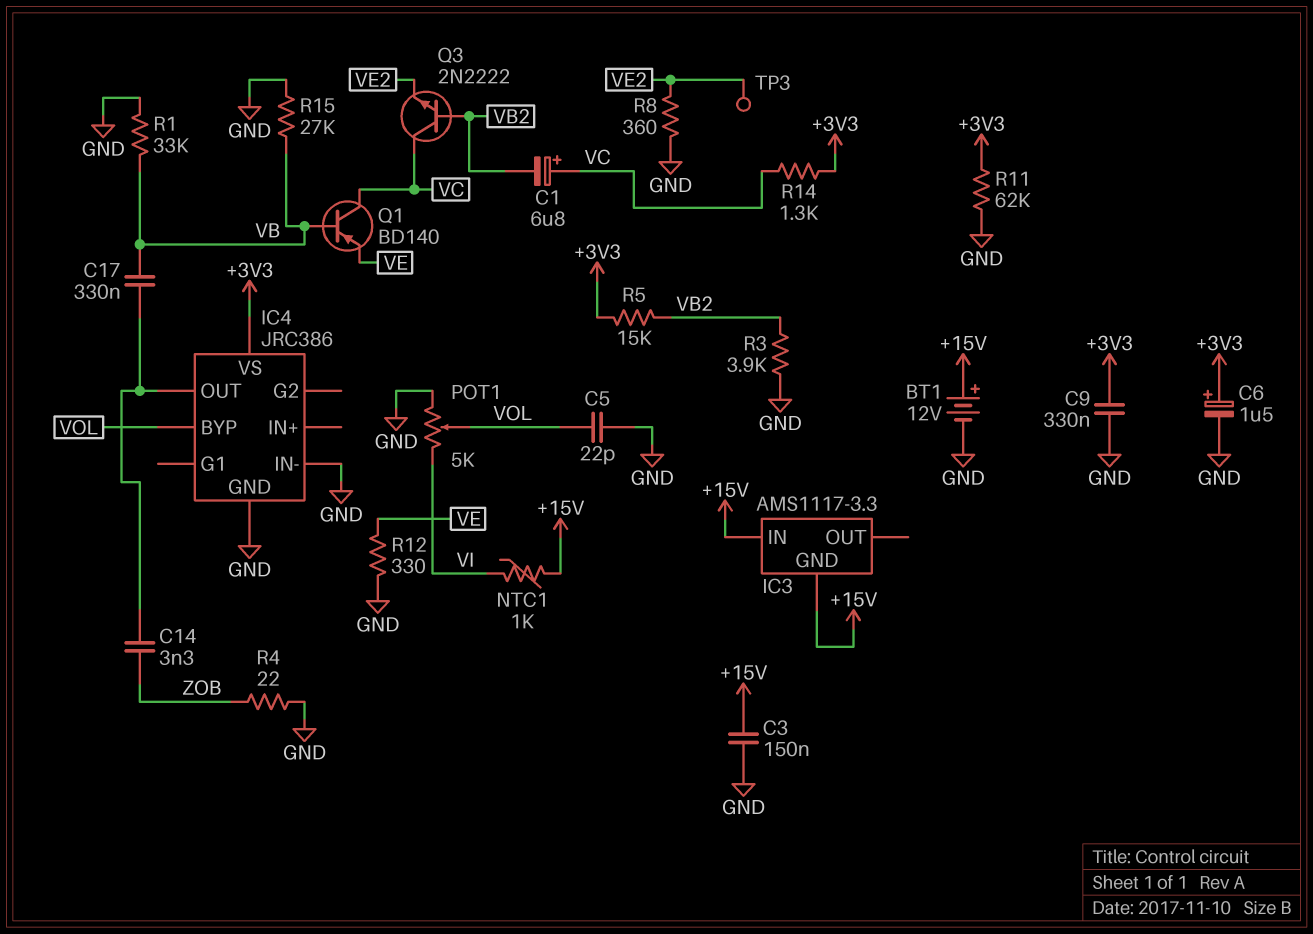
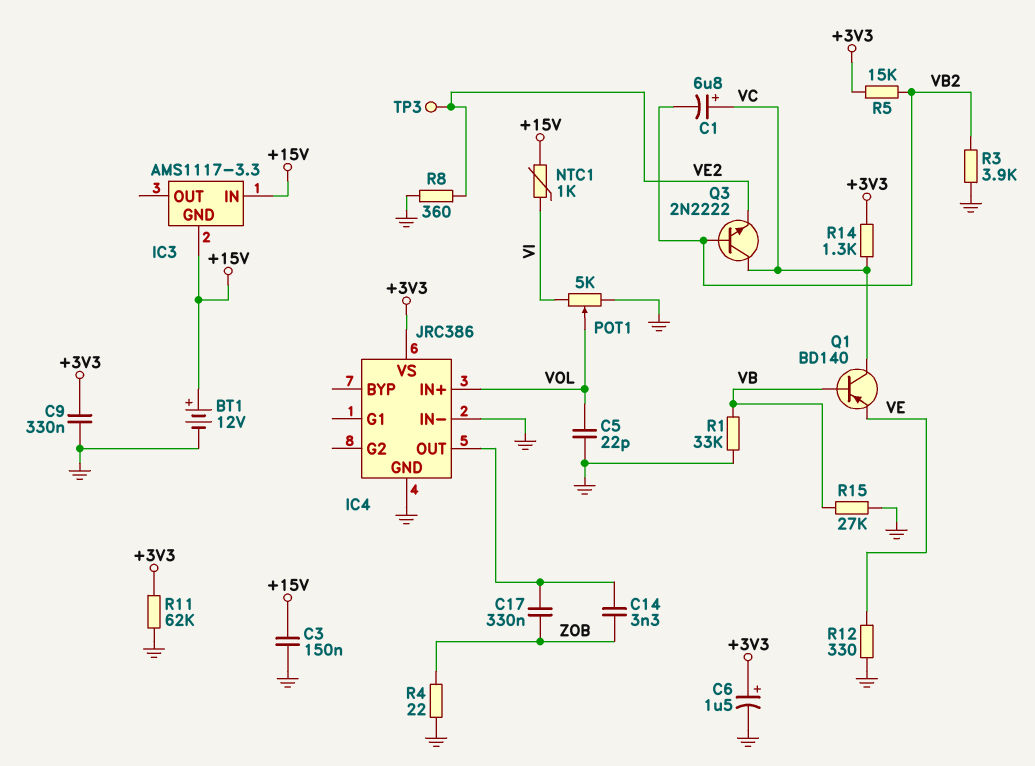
C17: 330nF (IC4/OUT, VB) -> 330nF (IC4/OUT, ZOB)
IC4 pin BYP: VOL -> none
IC4 pin IN+: none -> VOL

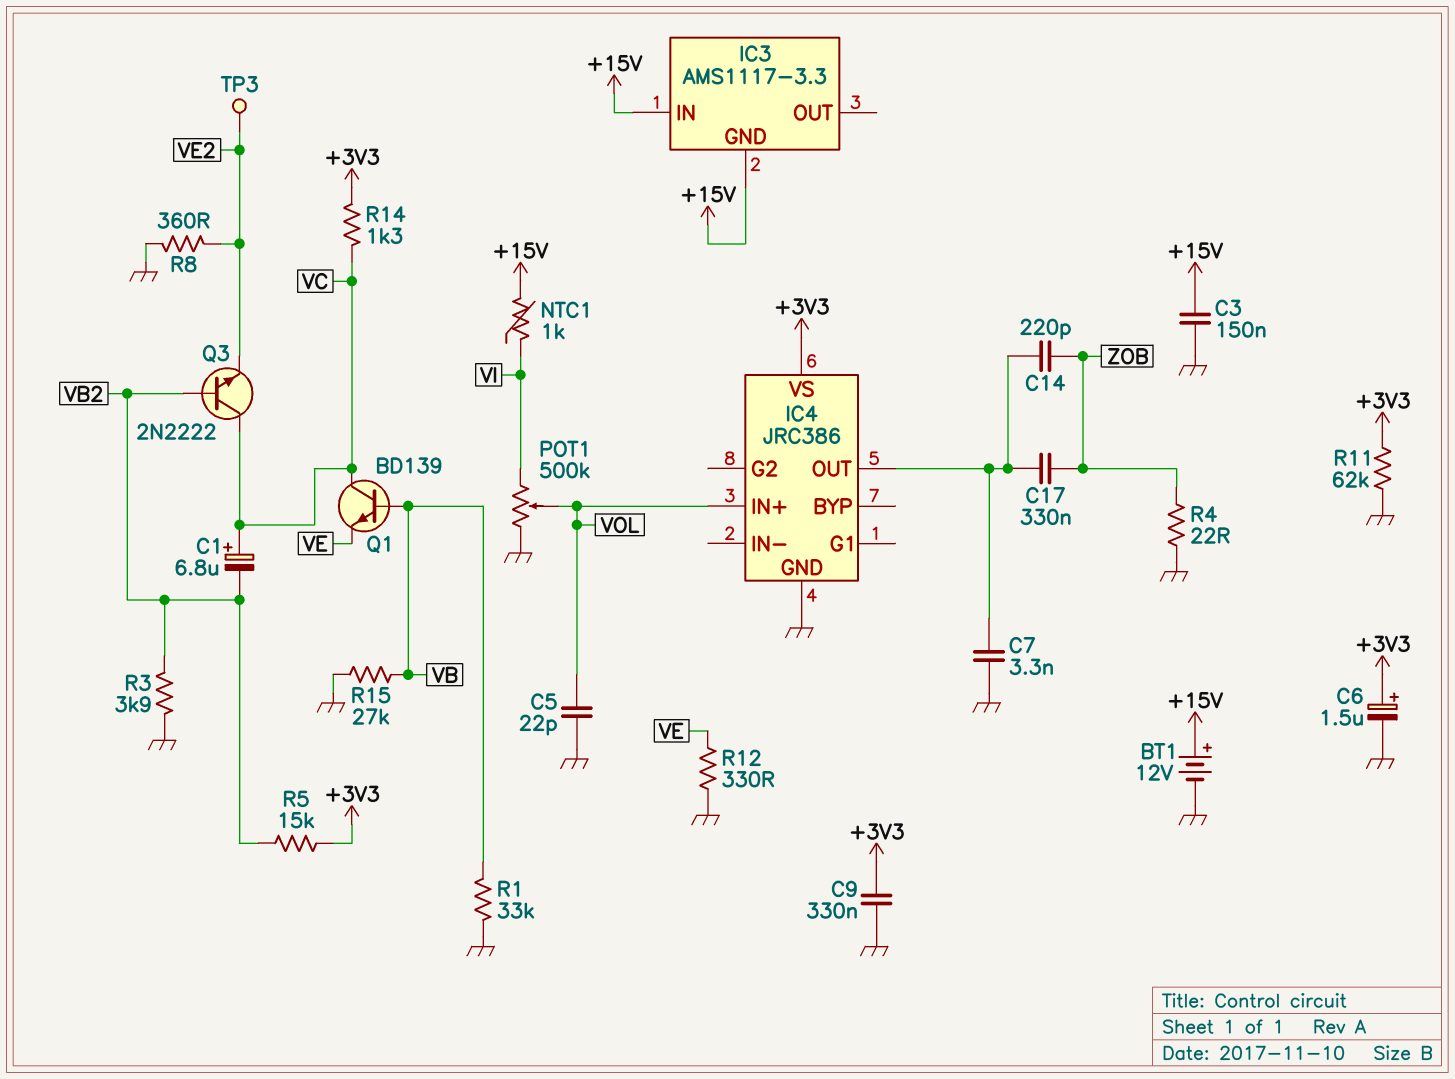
C7: none -> 3.3nF (GND, IC4/OUT)
C14: 3.3nF (IC4/OUT, ZOB) -> 220pF (IC4/OUT, ZOB)
IC4 pin IN-: GND -> none
POT1: 5k (GND, VI, wiper VOL) -> 500k (GND, VI, wiper VOL)
Q1: PNP BD140 (B VB, C VC, E VE) -> NPN BD139 (B VB, C VC, E VE)

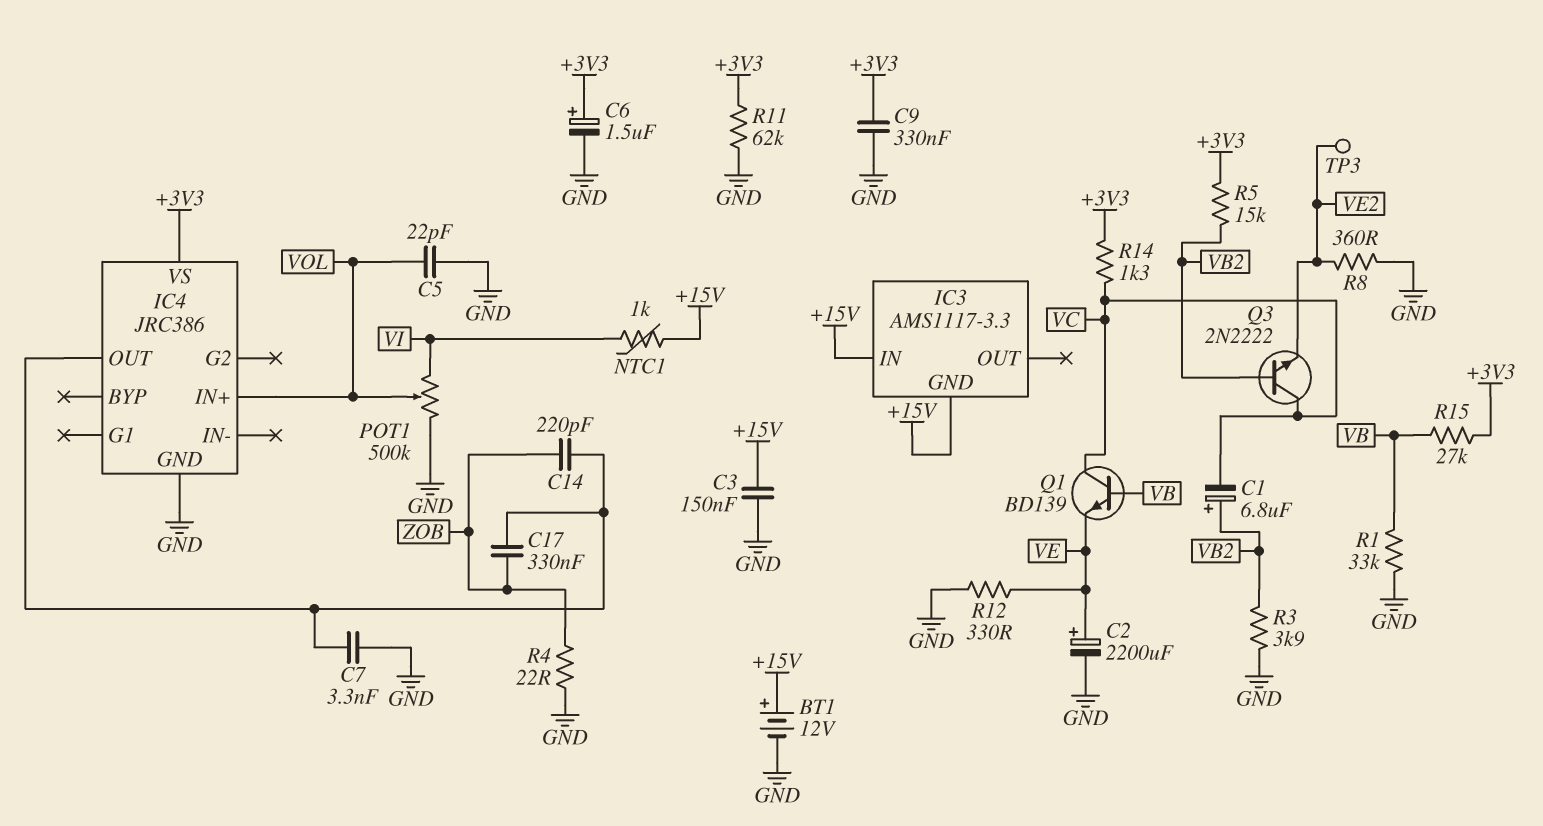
C1: 6.8uF (plus VC, minus VB2) -> 6.8uF (plus VB2, minus VC)
C2: none -> 2200uF (plus VE, minus GND)
R15: 27k (GND, VB) -> 27k (+3V3, VB)

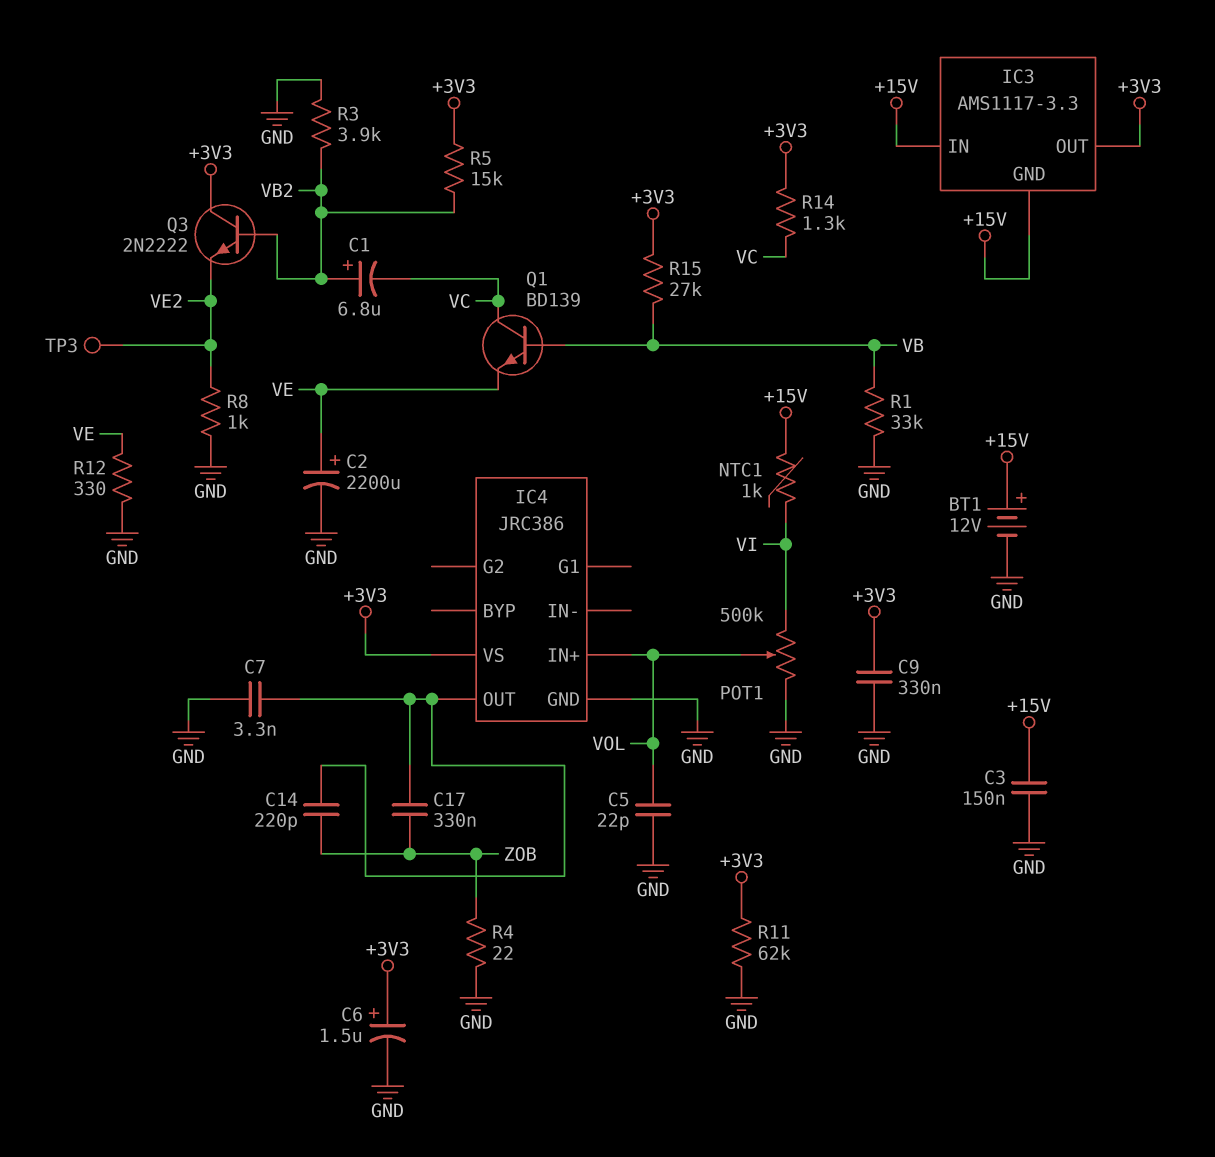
IC3 pin OUT: none -> +3V3
Q3: NPN 2N2222 (B VB2, C VC, E VE2) -> NPN 2N2222 (B VB2, C +3V3, E VE2)
R8: 360 (GND, VE2) -> 1k (GND, VE2)

